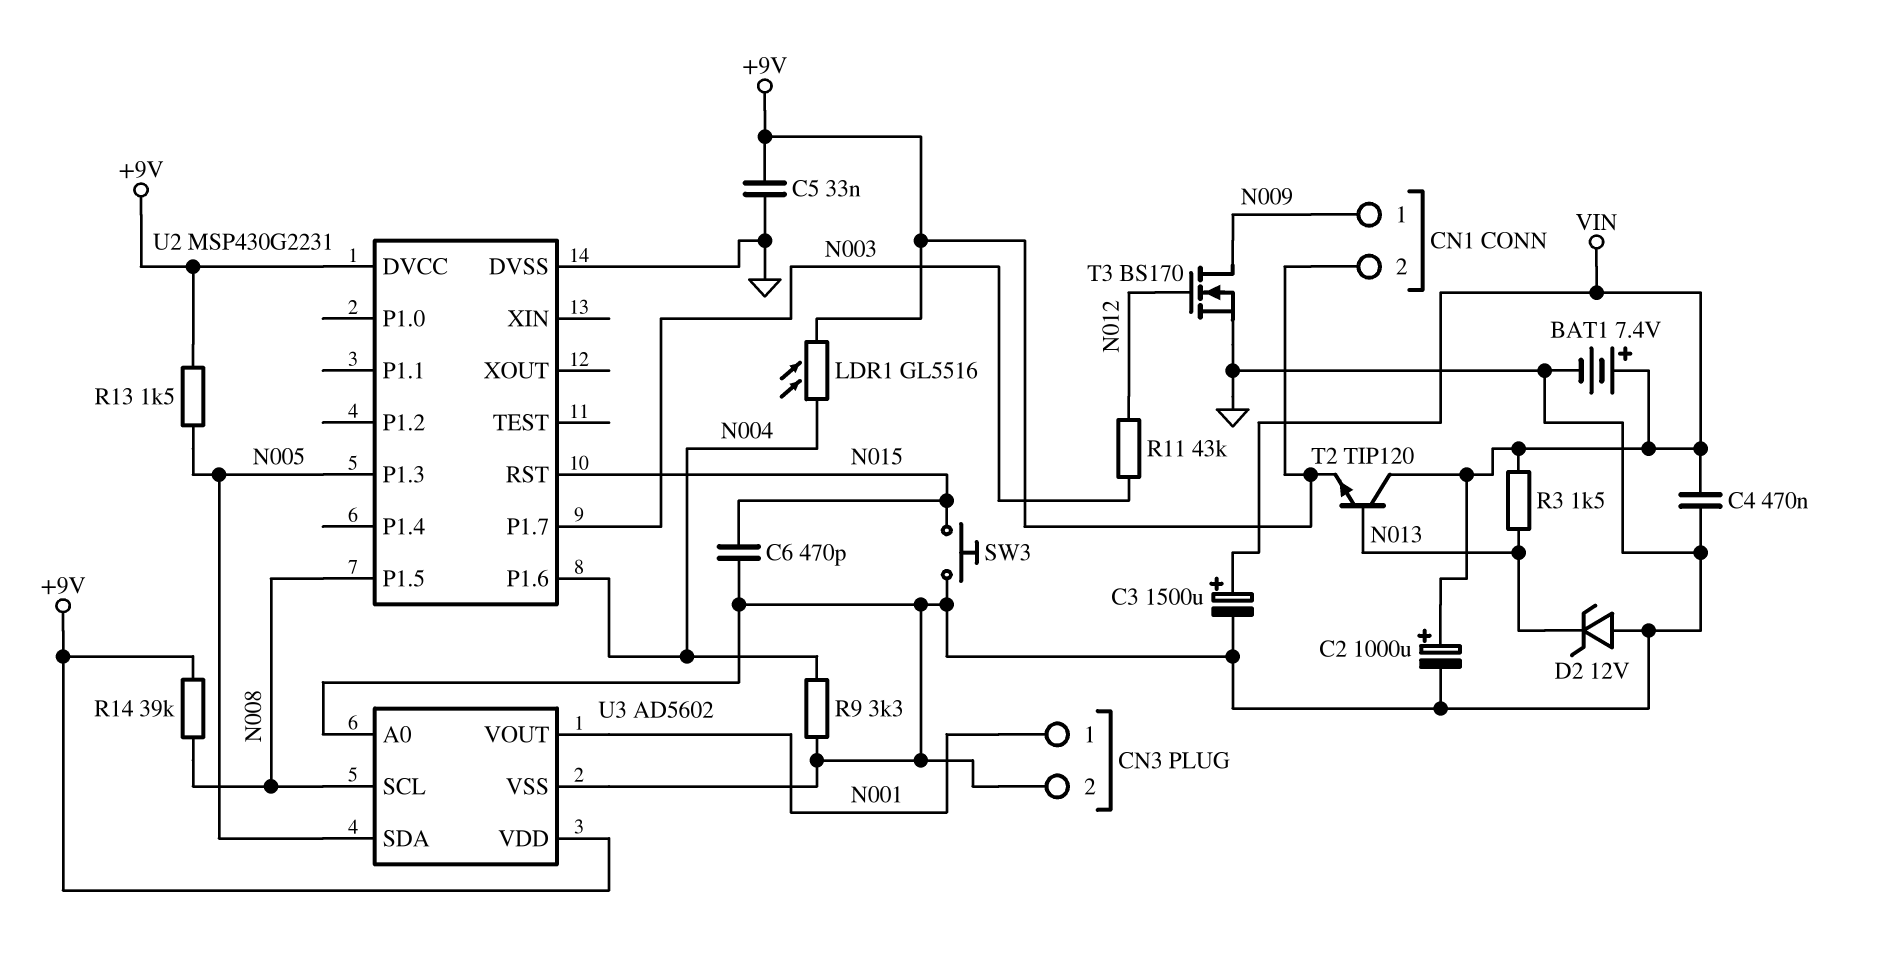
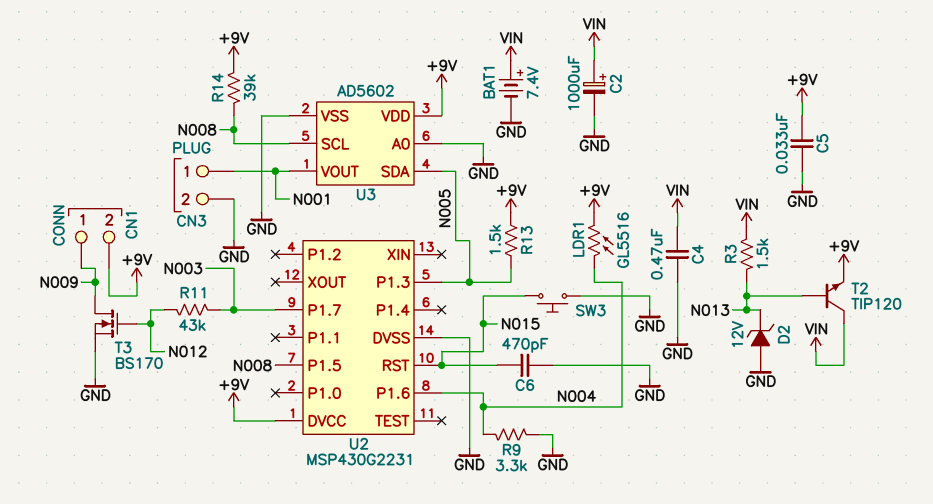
C3: 1500uF (plus VIN, minus GND) -> none

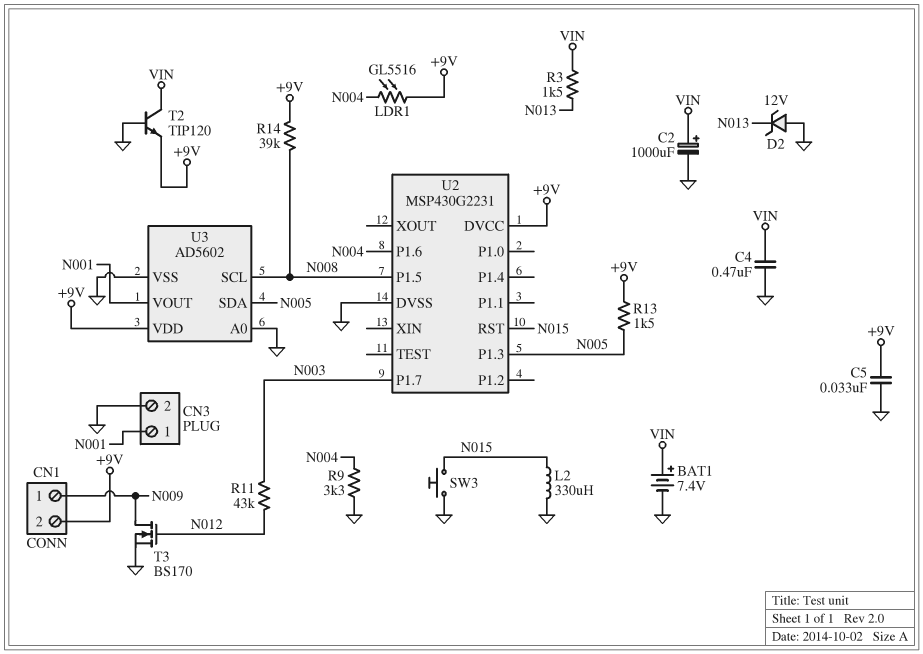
C6: 470pF (GND, N015) -> none
L2: none -> 330uH (GND, N015)
T2: NPN TIP120 (B N013, C VIN, E +9V) -> NPN TIP120 (B GND, C VIN, E +9V)

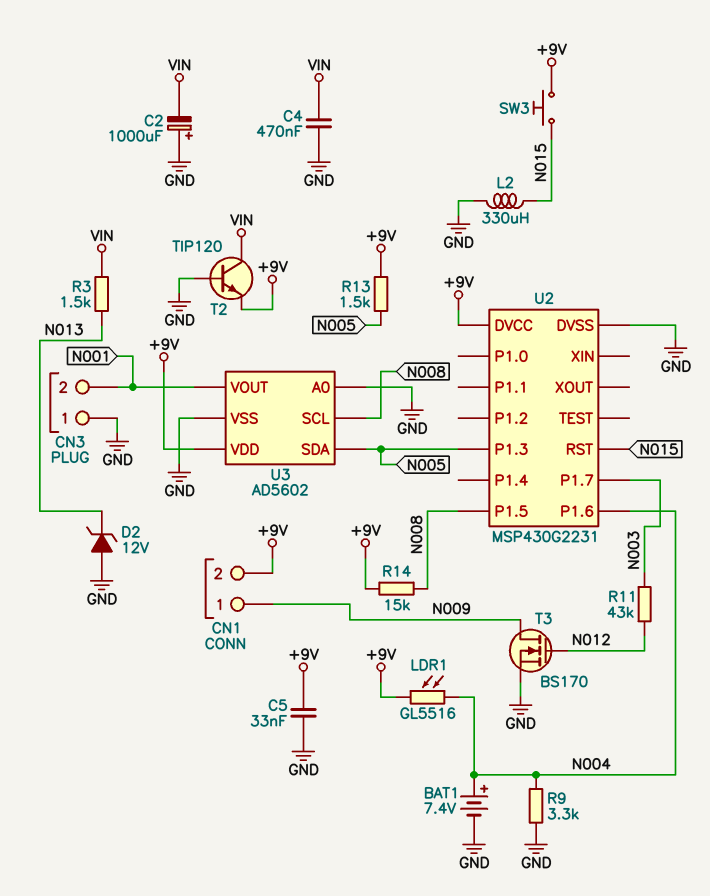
BAT1: 7.4V (plus VIN, minus GND) -> 7.4V (plus N004, minus GND)
C2: 1000uF (plus VIN, minus GND) -> 1000uF (plus GND, minus VIN)
CN3 pin 1: N001 -> GND
CN3 pin 2: GND -> N001
R14: 39k (+9V, N008) -> 15k (+9V, N008)
SW3: button (GND, N015) -> button (+9V, N015)

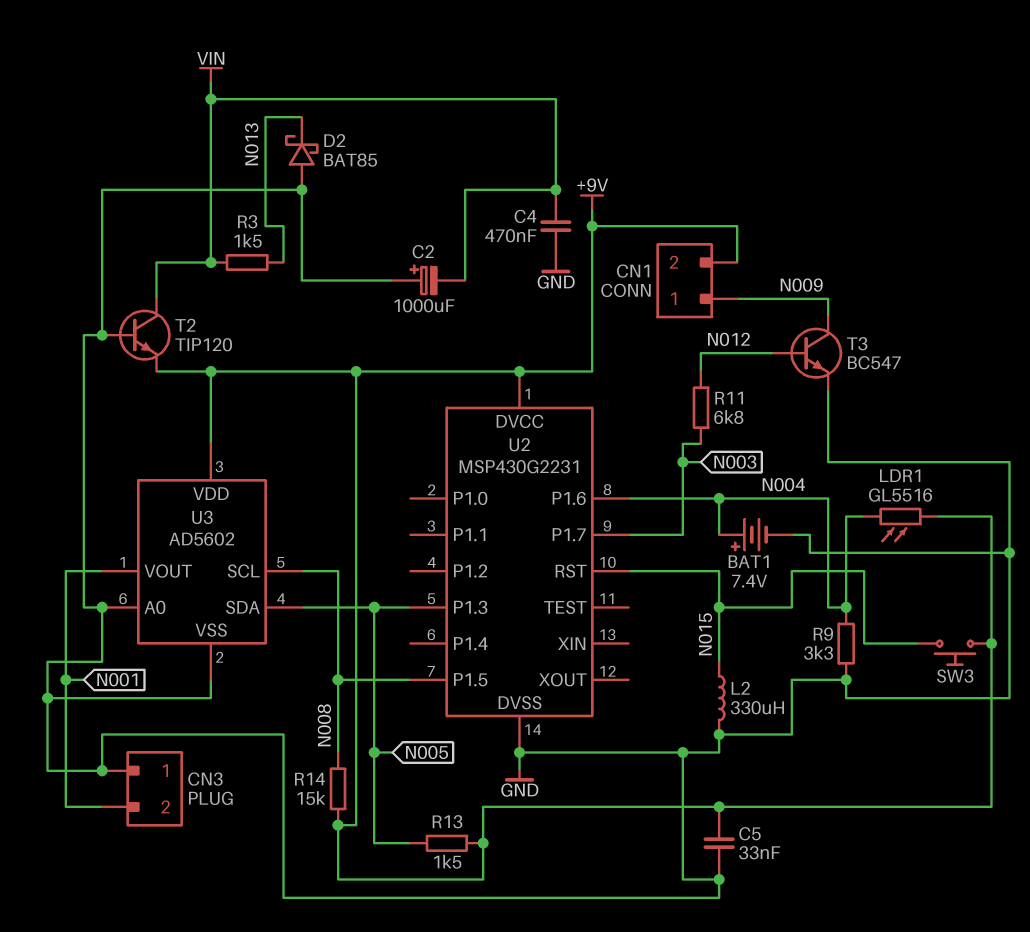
D2: zener 12V (A GND, K N013) -> schottky BAT85 (A GND, K N013)
R11: 43k (N003, N012) -> 6.8k (N003, N012)
T3: NMOS BS170 (G N012, D N009, S GND) -> NPN BC547 (B N012, C N009, E GND)

